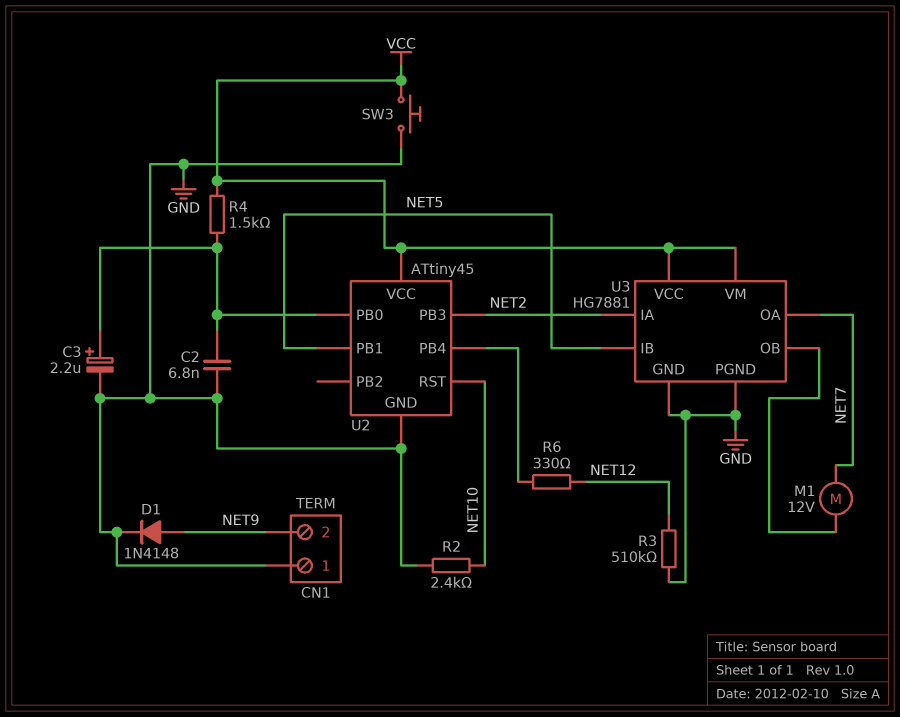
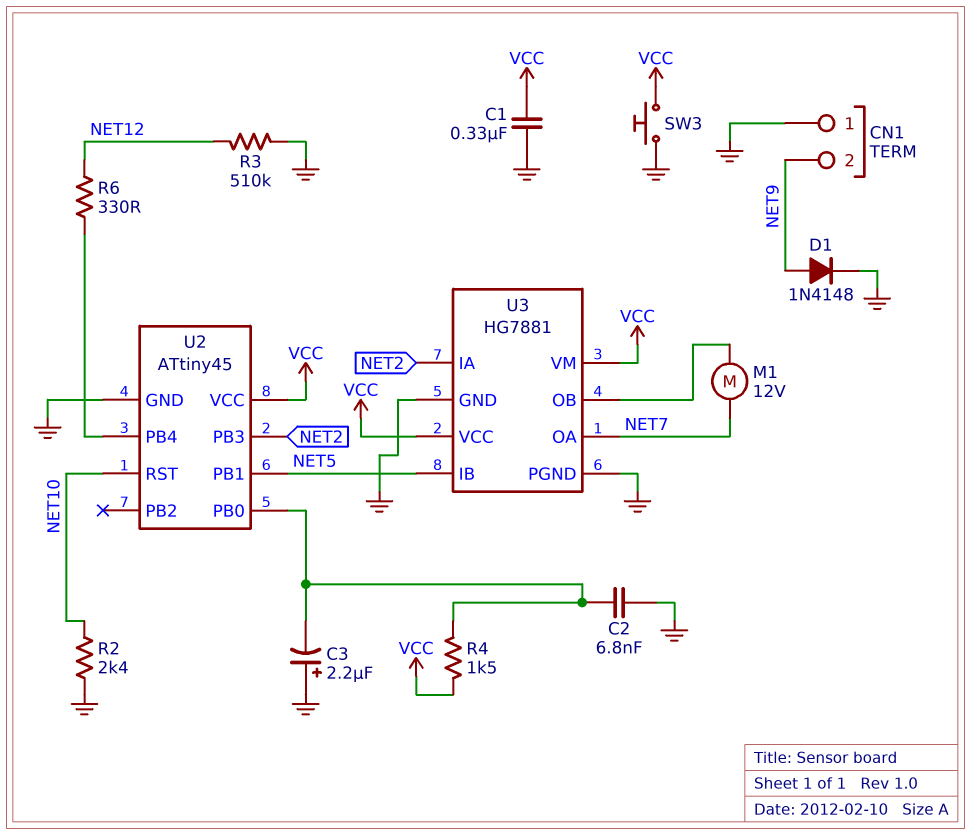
C1: none -> 330nF (GND, VCC)
C3: 2.2uF (plus U2/PB0, minus GND) -> 2.2uF (plus GND, minus U2/PB0)

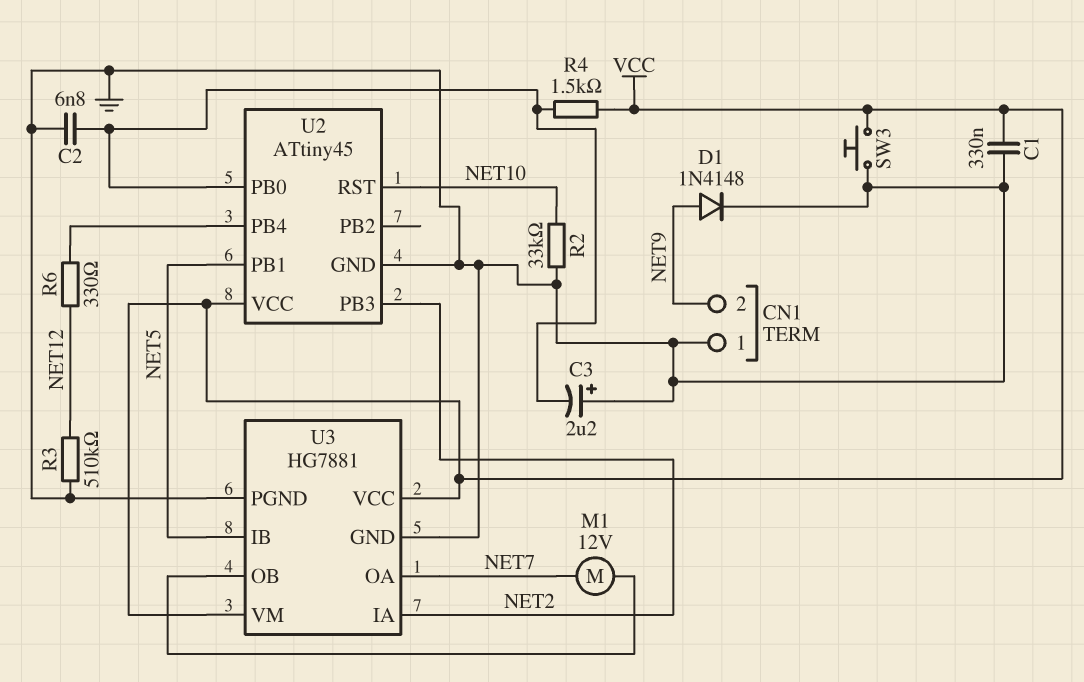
R2: 2.4k (GND, NET10) -> 33k (GND, NET10)

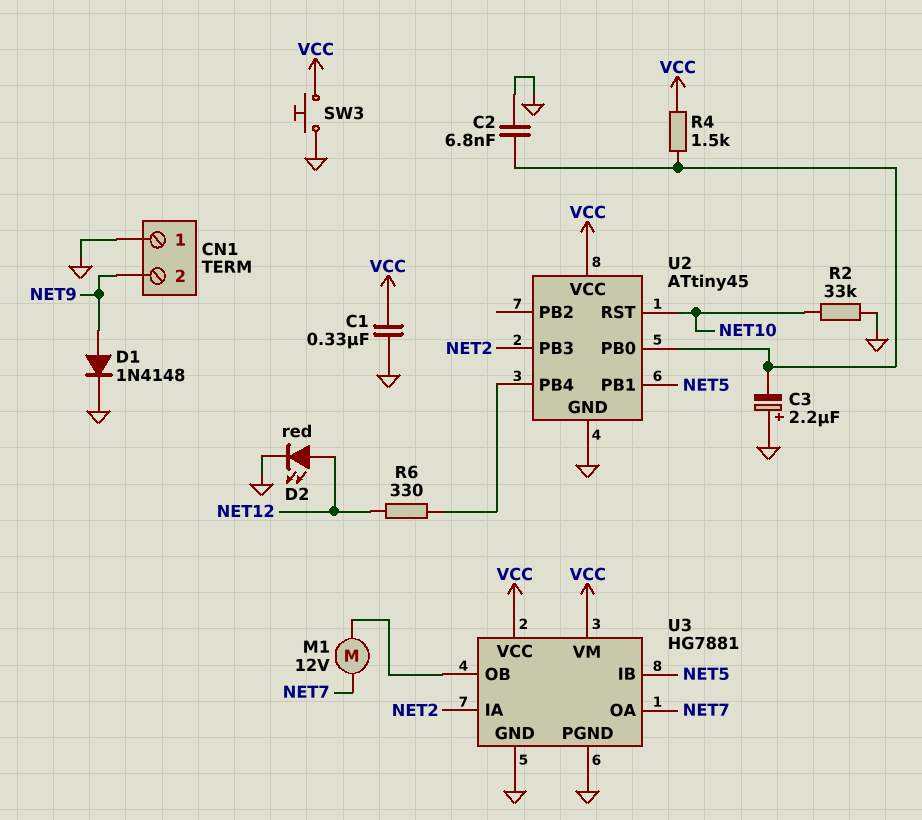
D2: none -> LED red (A NET12, K GND)
R3: 510k (GND, NET12) -> none

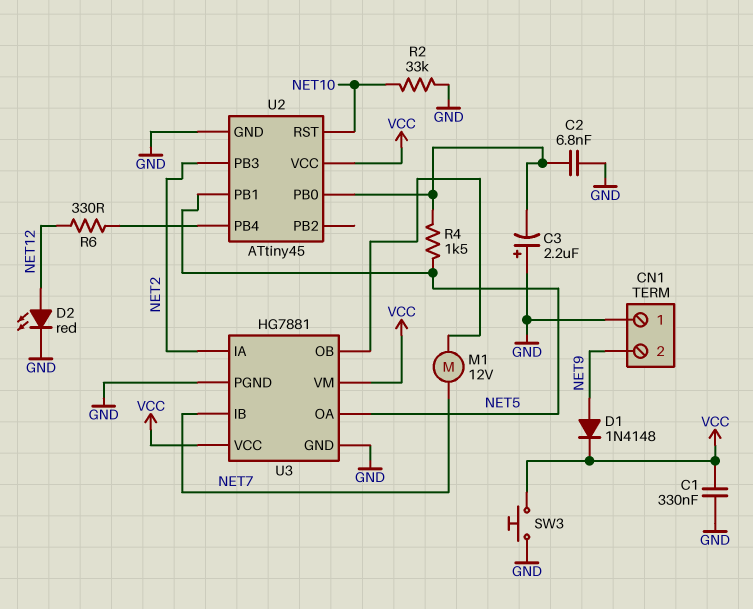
D1: diode 1N4148 (A NET9, K GND) -> diode 1N4148 (A NET9, K VCC)
R4: 1.5k (U2/PB0, VCC) -> 1.5k (NET5, U2/PB0)
U3 pin IB: NET5 -> NET7
U3 pin OA: NET7 -> NET5

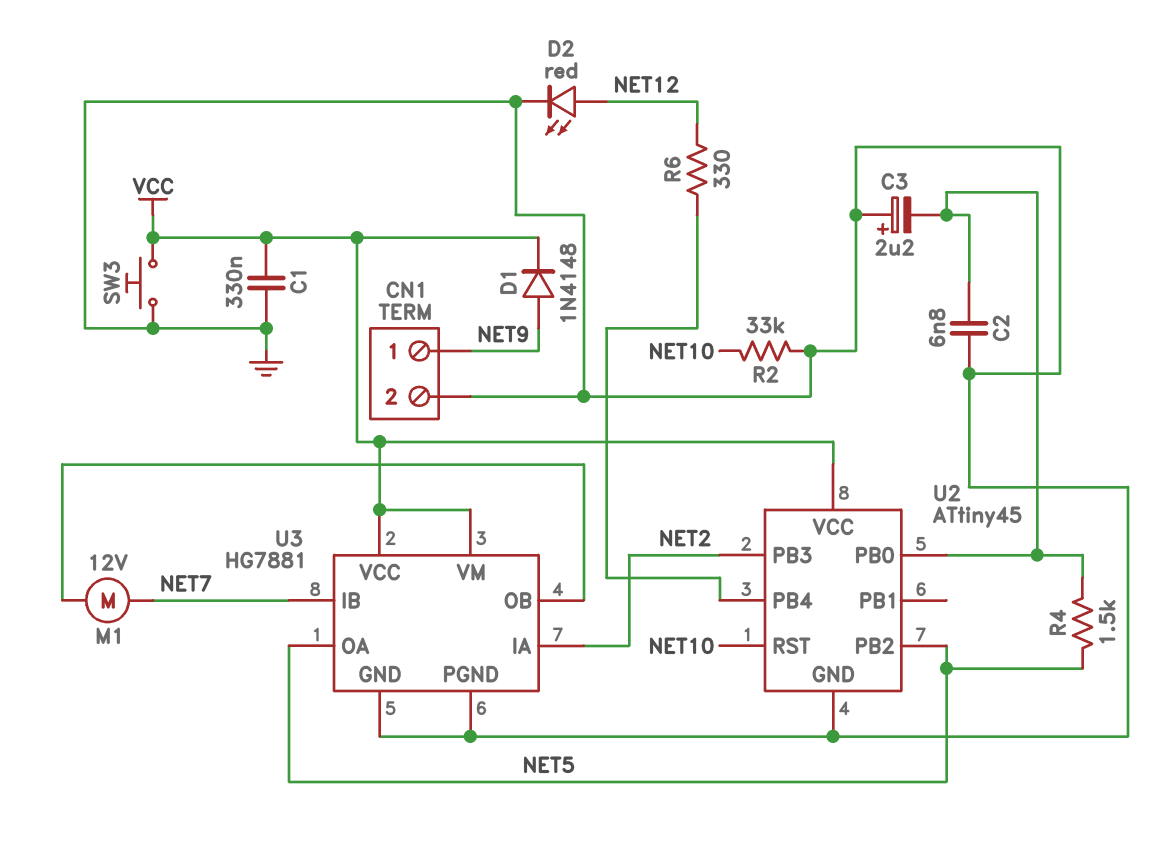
CN1 pin 1: GND -> NET9
CN1 pin 2: NET9 -> GND
U2 pin PB1: NET5 -> none
U2 pin PB2: none -> NET5

